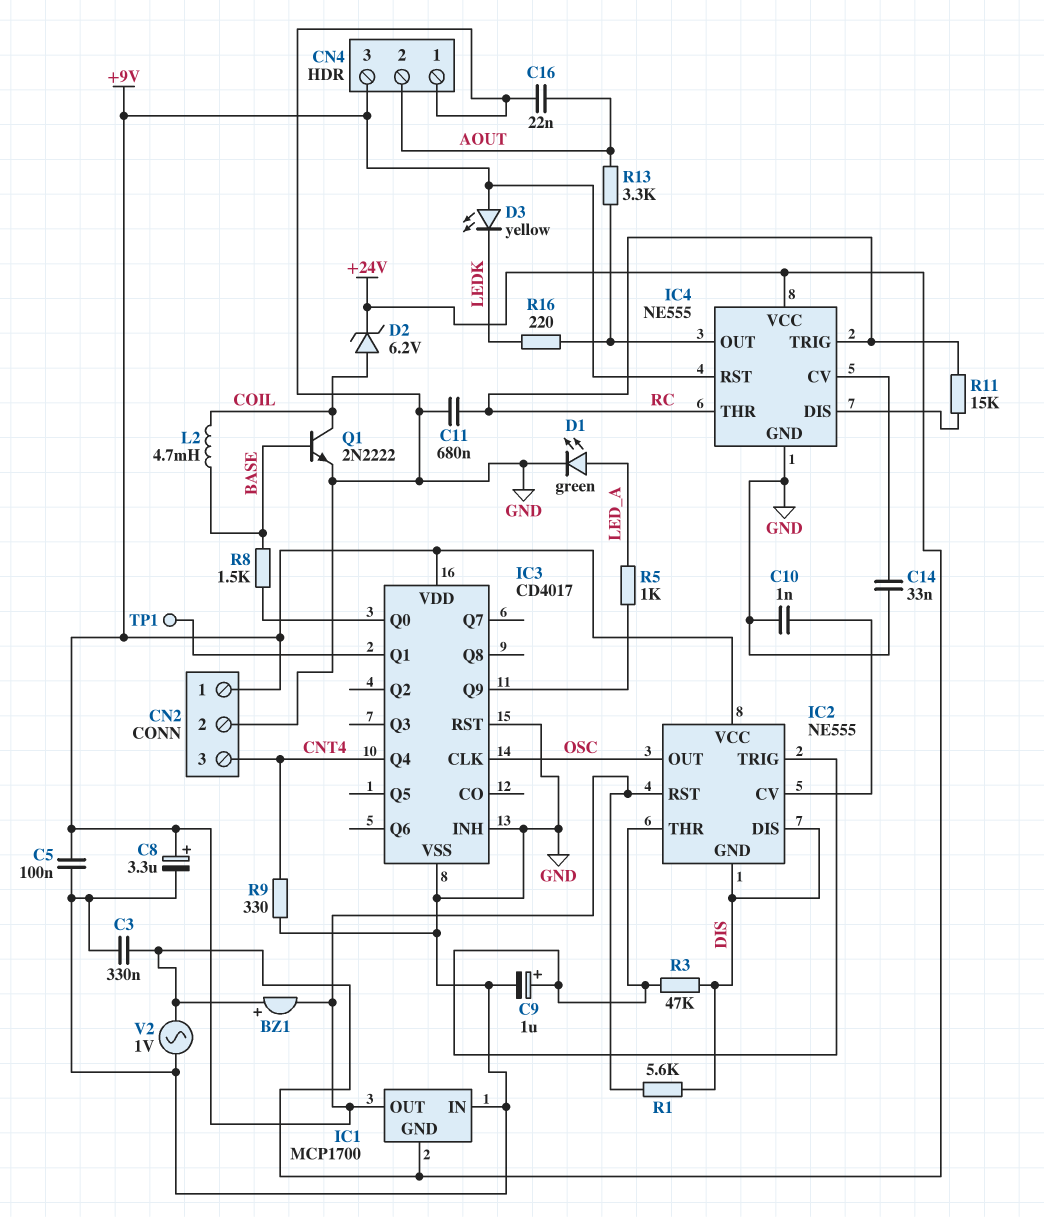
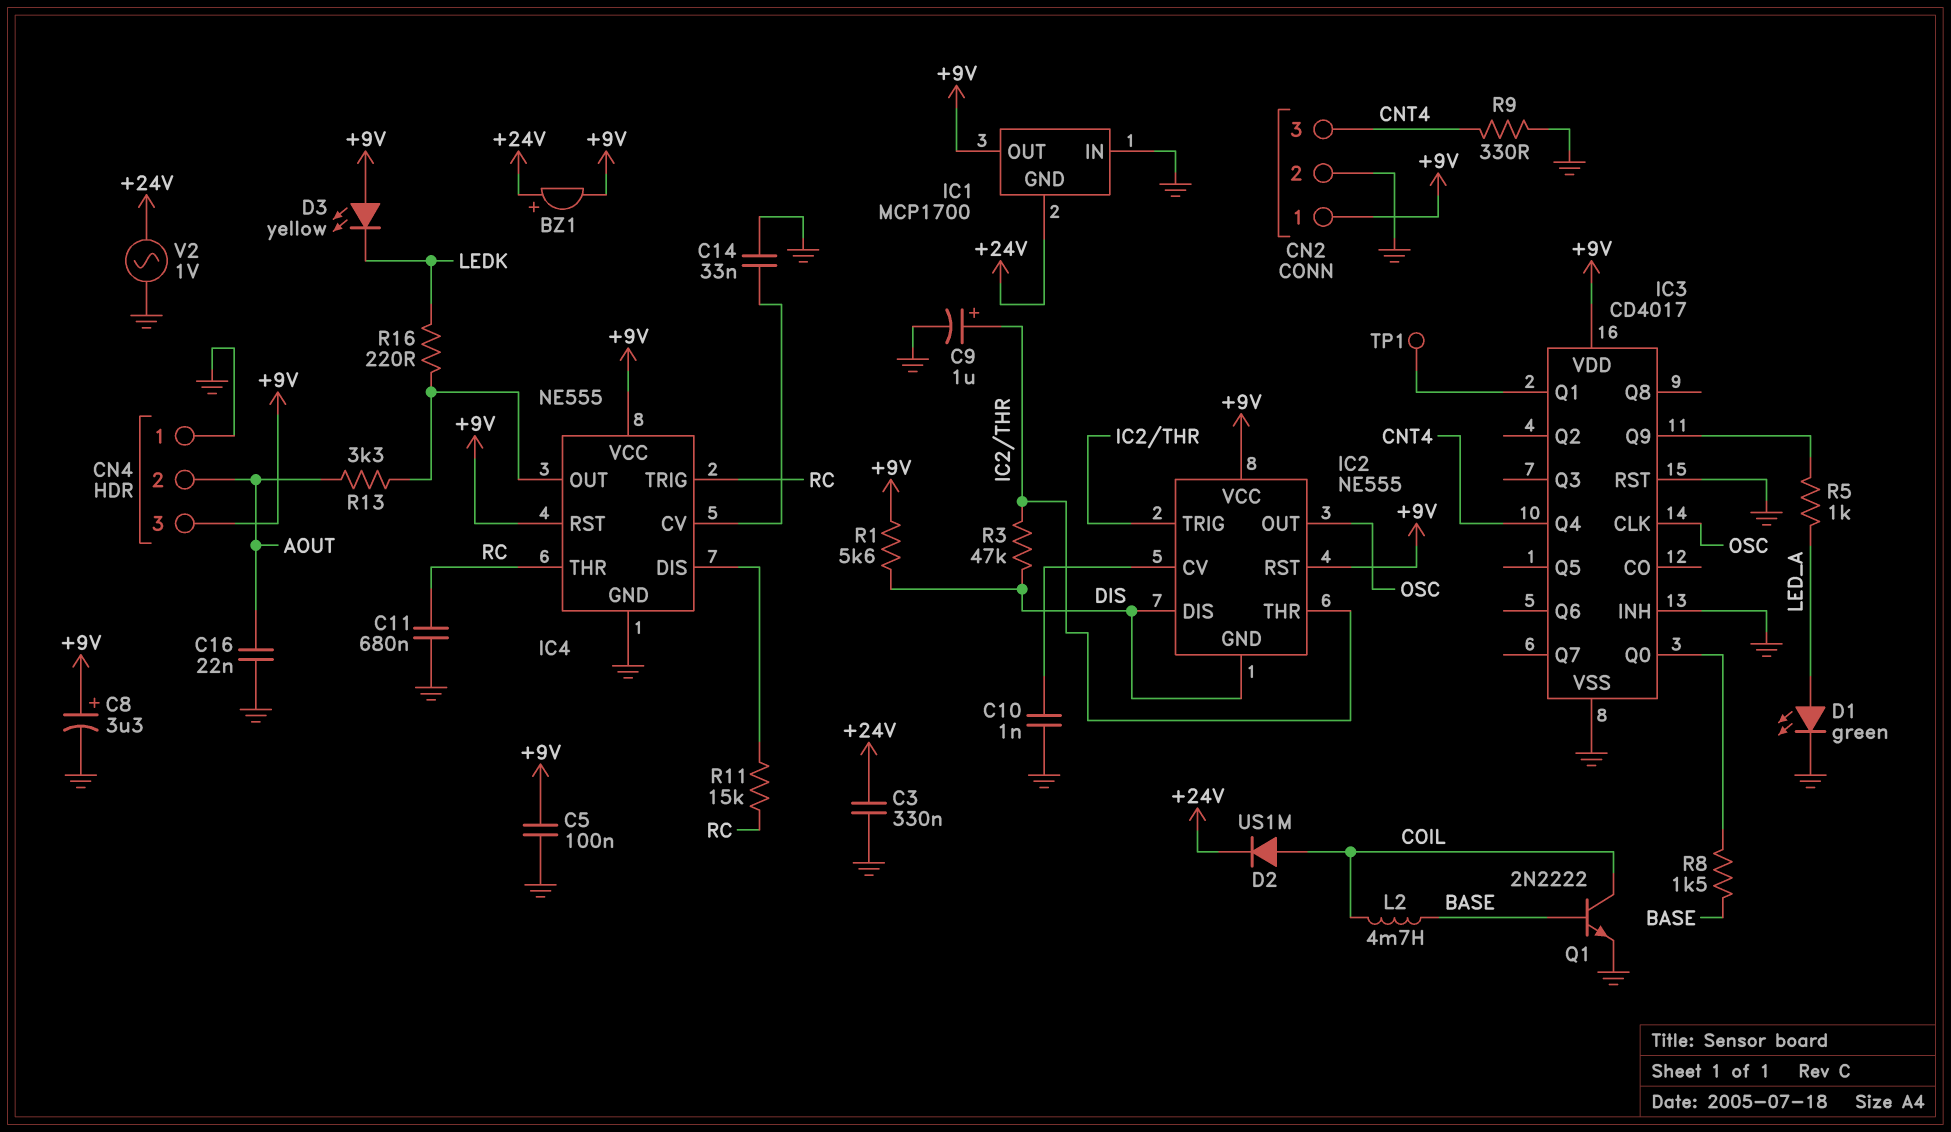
D2: zener 6.2V (A COIL, K +24V) -> diode US1M (A COIL, K +24V)
IC4 pin VCC: +24V -> +9V

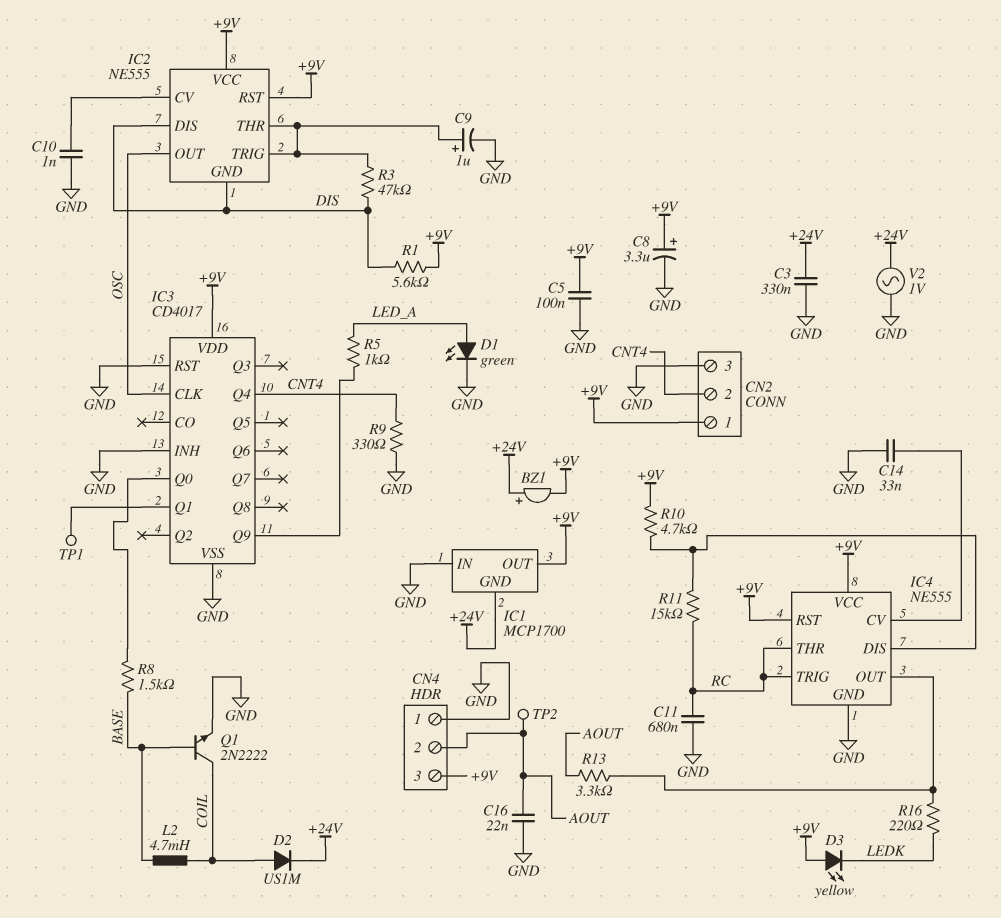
CN2 pin 2: GND -> CNT4
CN2 pin 3: CNT4 -> GND
R10: none -> 4.7k (+9V, IC4/DIS)
TP2: none -> test point (AOUT)

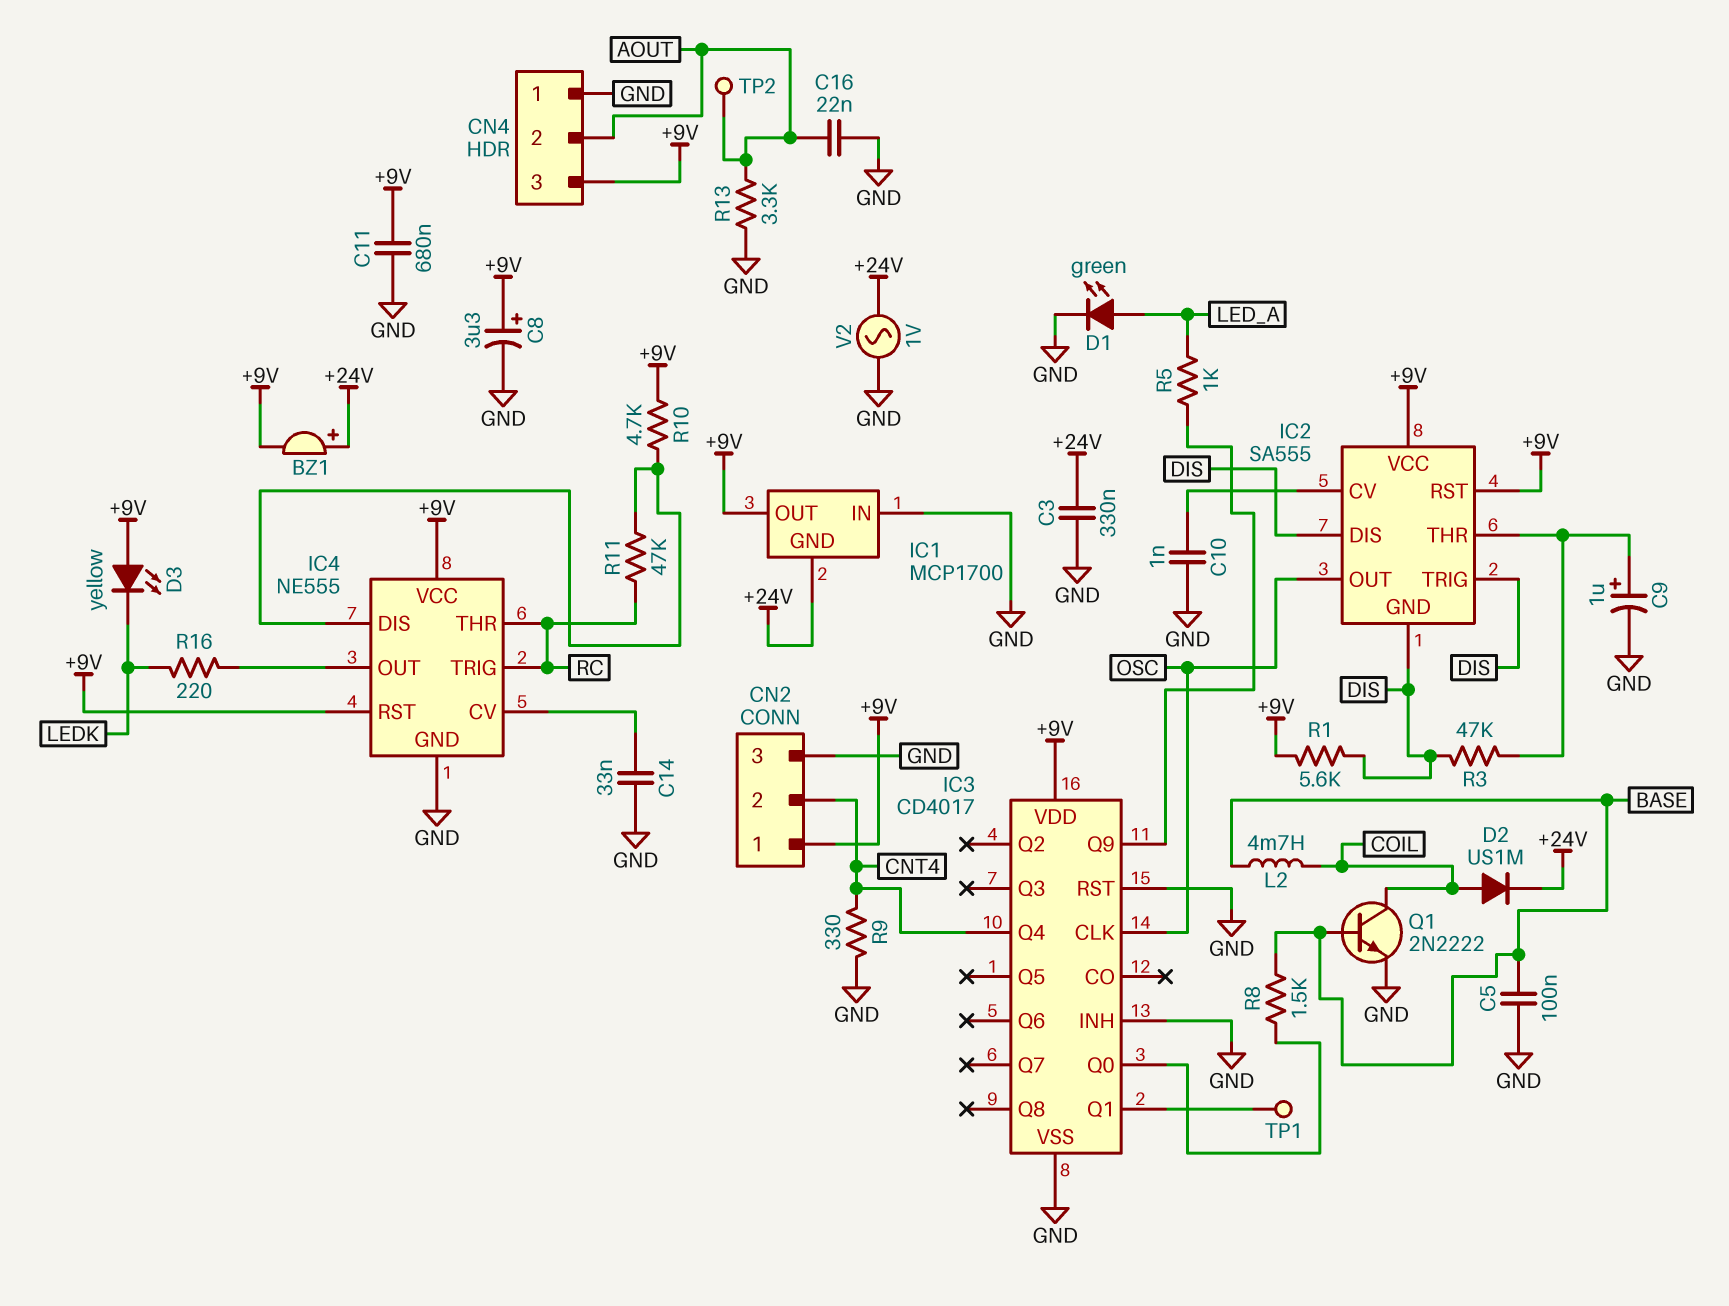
C5: 100nF (+9V, GND) -> 100nF (BASE, GND)
C11: 680nF (GND, RC) -> 680nF (+9V, GND)
IC2: NE555 -> SA555
IC2 pin TRIG: IC2/THR -> DIS
R11: 15k (IC4/DIS, RC) -> 47k (IC4/DIS, RC)
R13: 3.3k (AOUT, IC4/OUT) -> 3.3k (AOUT, GND)

